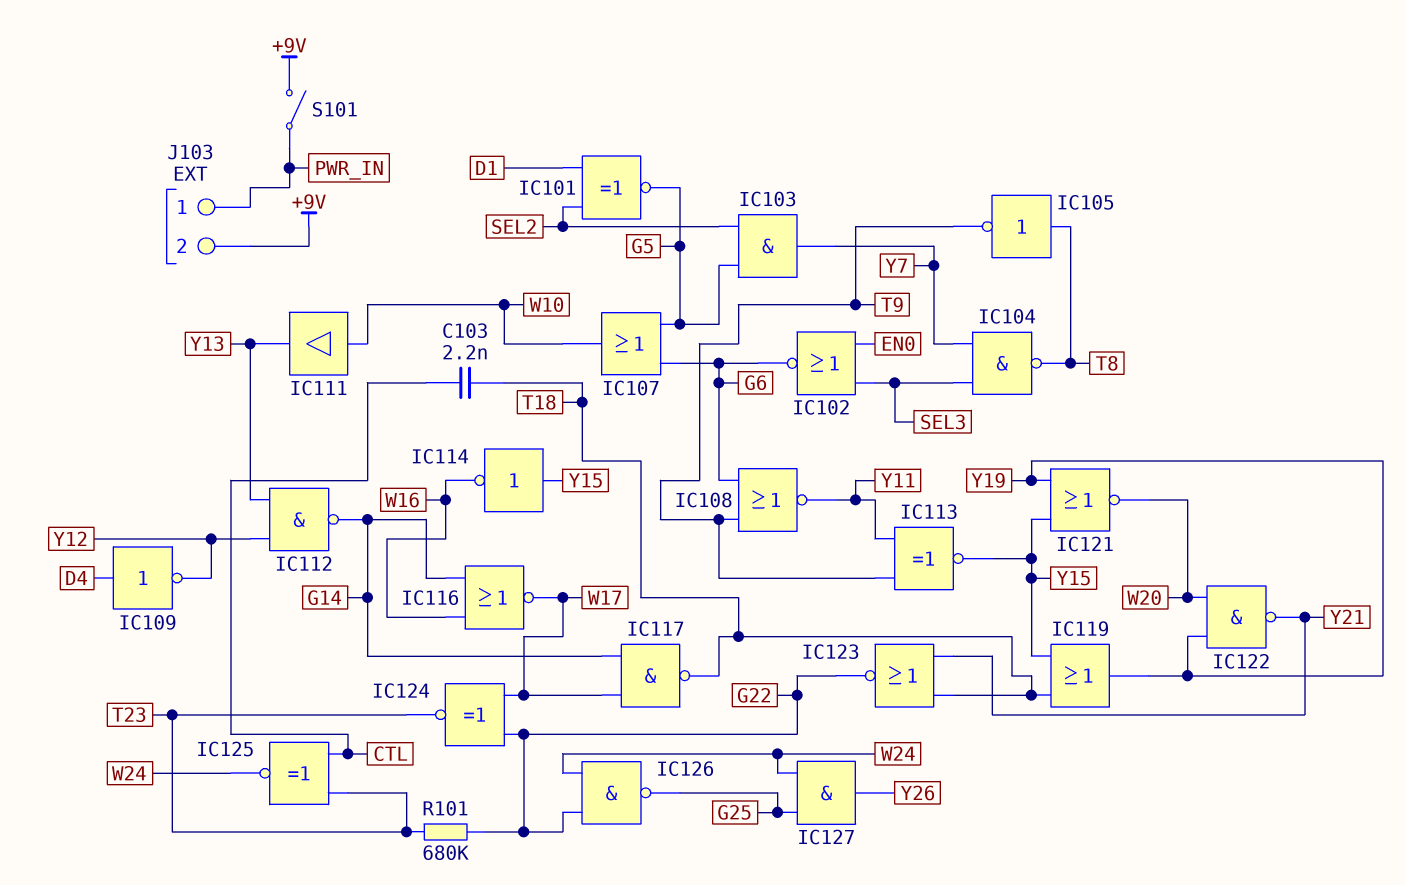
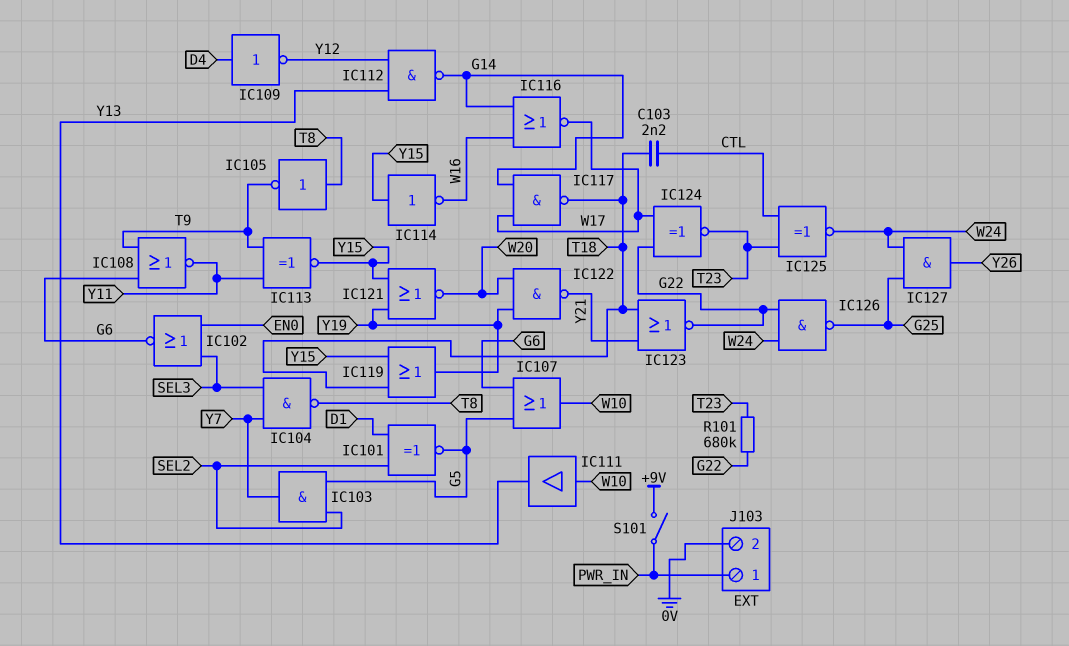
J103 pin 2: +9V -> 0V

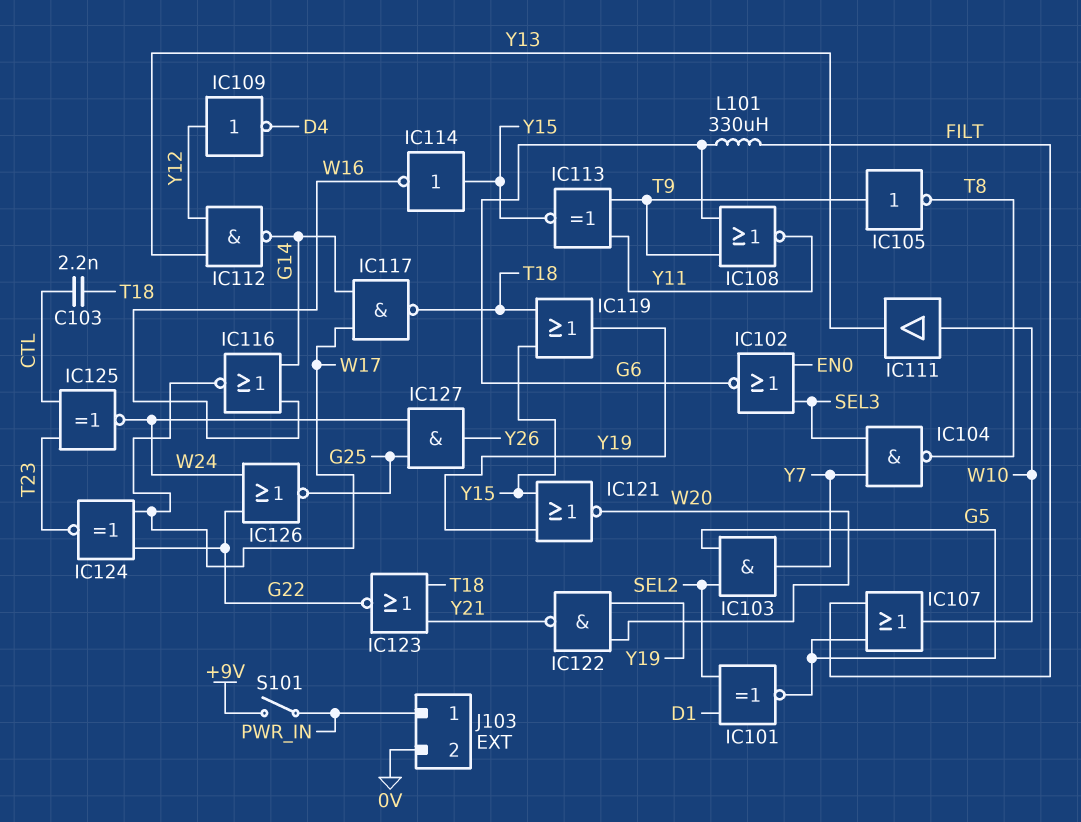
IC105: NOT (in T8, out T9) -> NOT (in T9, out T8)
IC107: OR (in G5, in G6, out W10) -> OR (in FILT, in G5, out W10)
IC109: NOT (in D4, out Y12) -> NOT (in Y12, out D4)
IC126: NAND (in G22, in W24, out G25) -> NOR (in G22, in W24, out G25)
L101: none -> 330uH (FILT, G6)
R101: 680k (G22, T23) -> none

